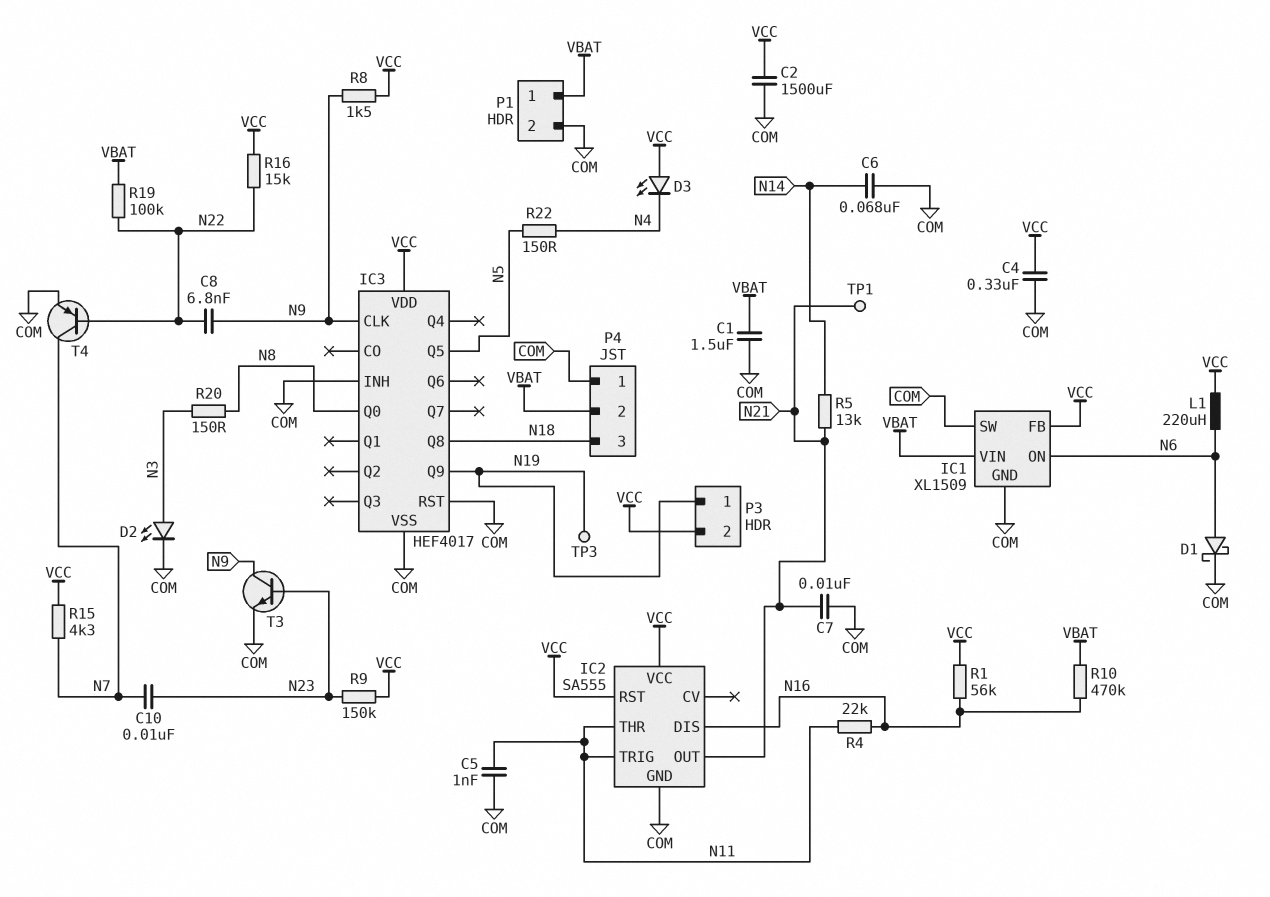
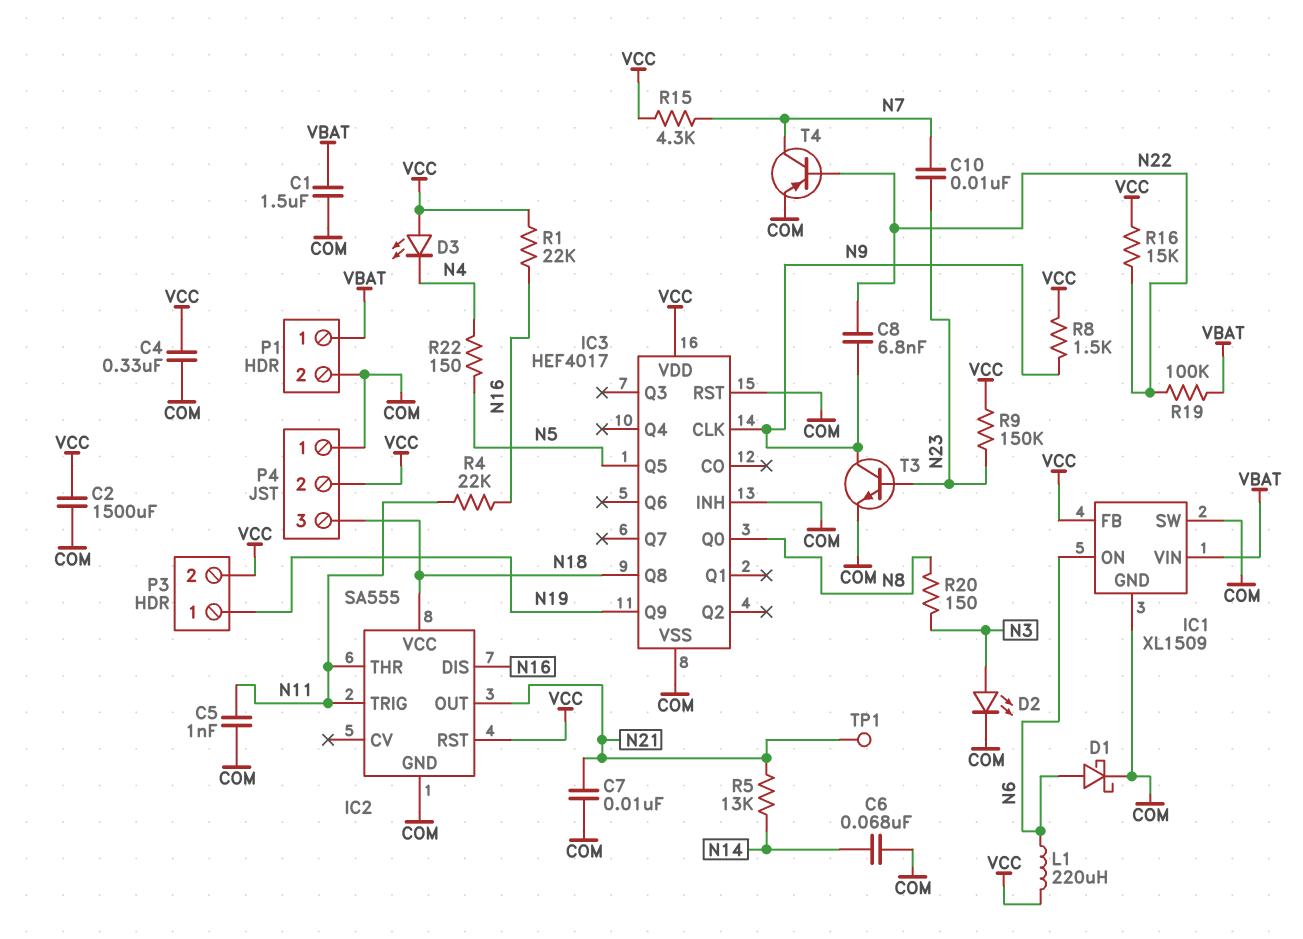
IC2 pin VCC: VCC -> N18
P4 pin 2: VBAT -> VCC
R1: 56k (N16, VCC) -> 22k (N16, VCC)
R10: 470k (N16, VBAT) -> none
TP3: test point (N19) -> none

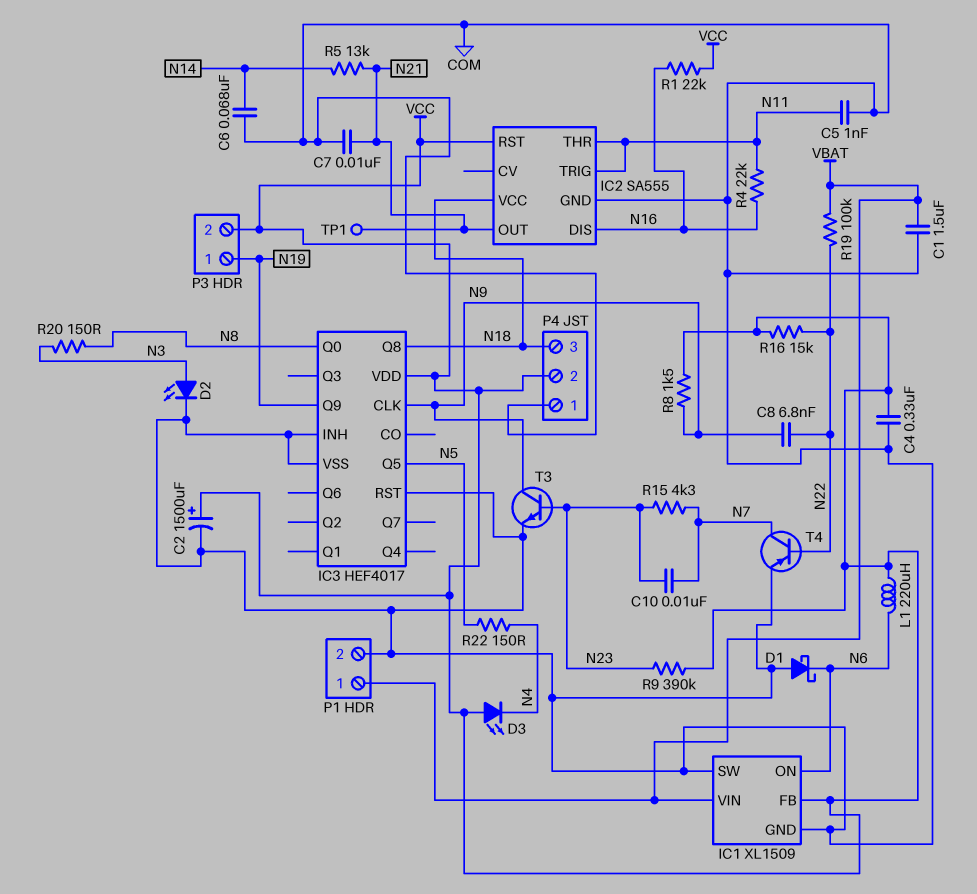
C2: 1500uF (COM, VCC) -> 1500uF (plus VCC, minus COM)
D1: schottky (A N6, K COM) -> schottky (A COM, K N6)
R9: 150k (N23, VCC) -> 390k (N23, VCC)
R15: 4.3k (N7, VCC) -> 4.3k (N7, N23)

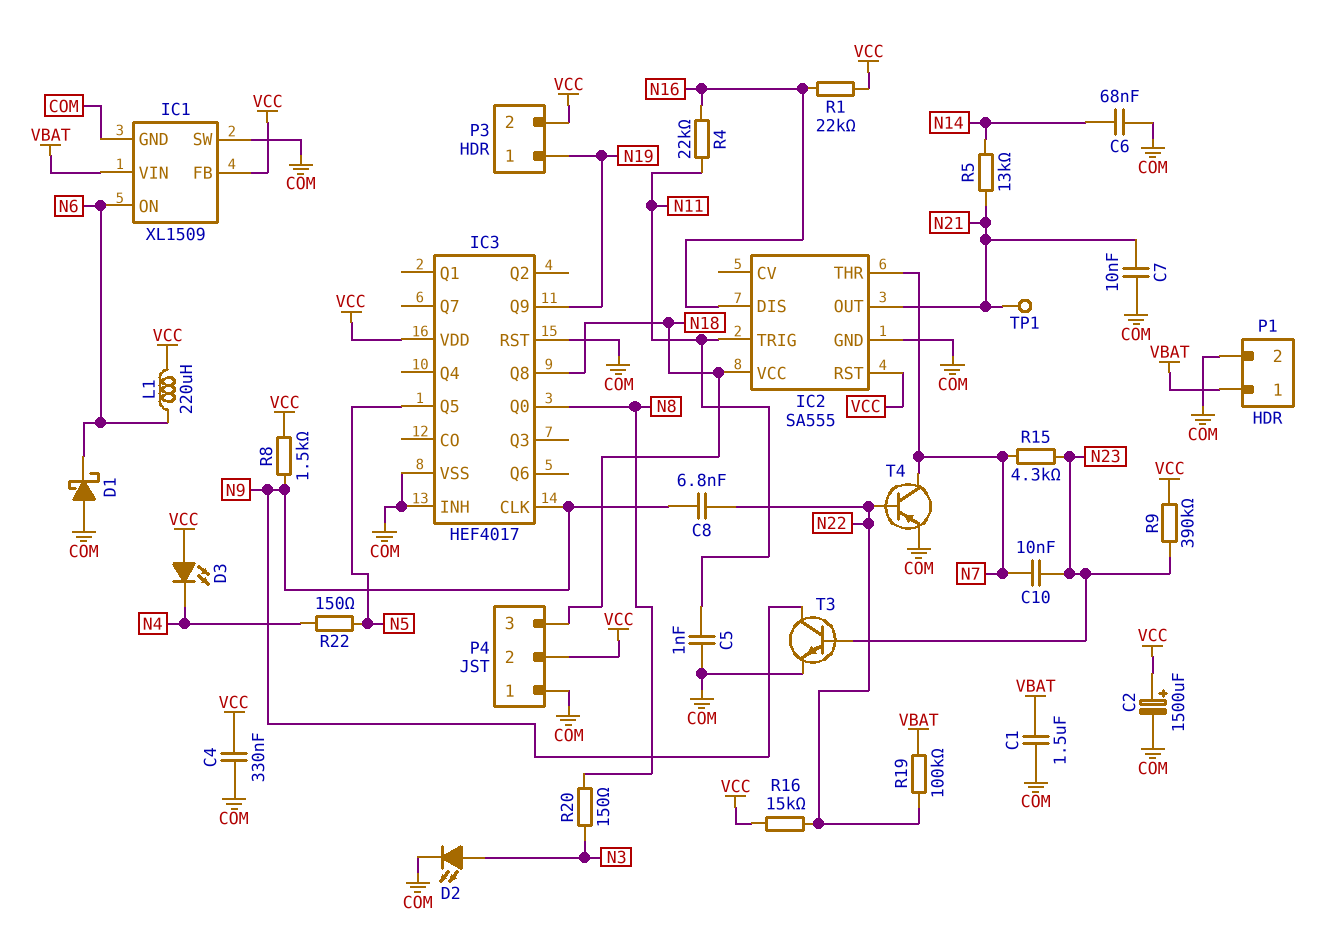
IC2 pin THR: N11 -> N7

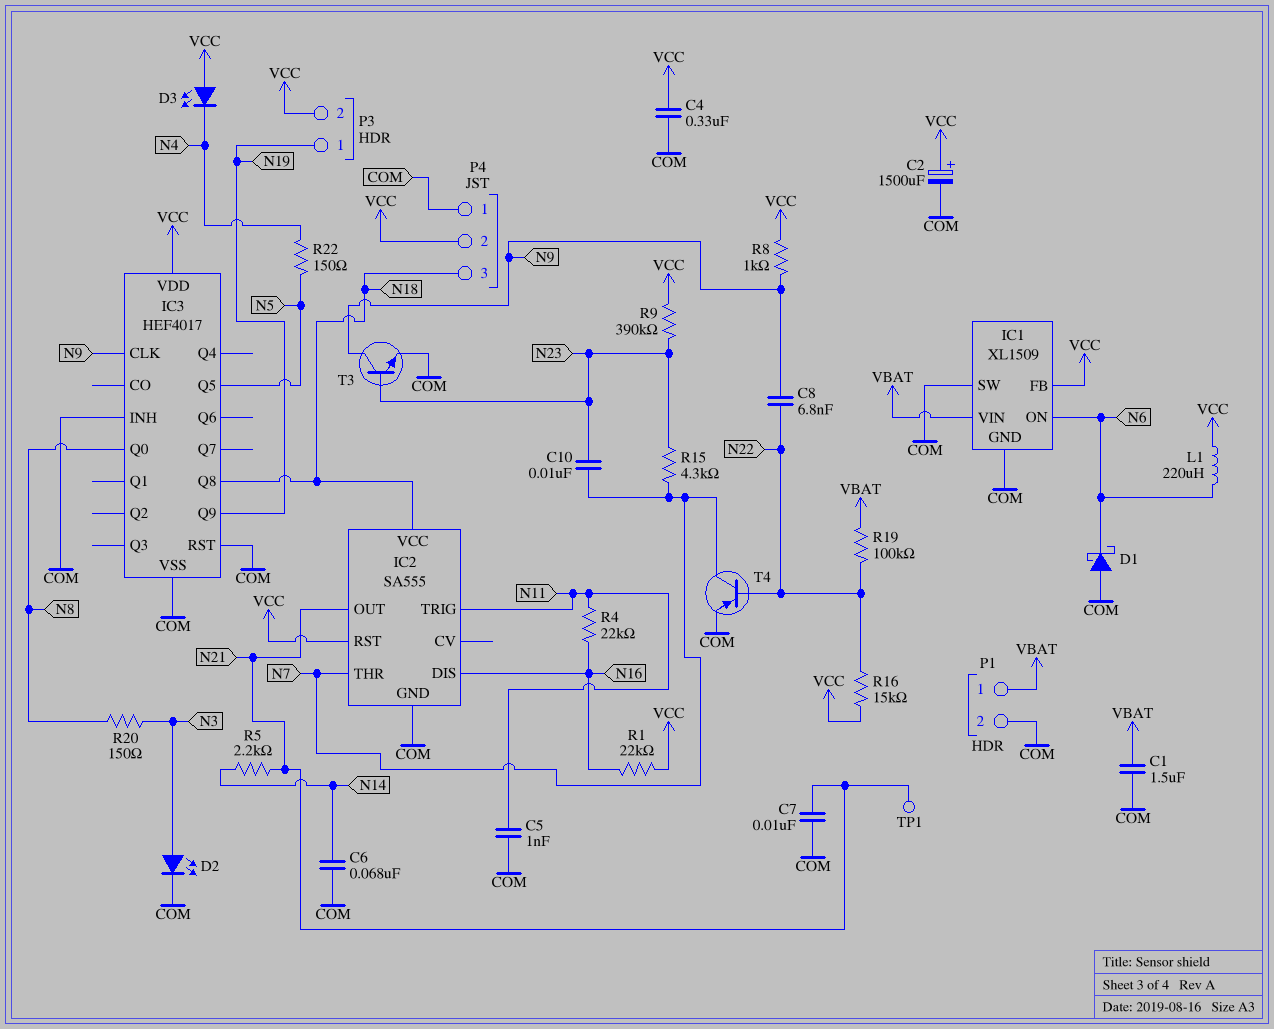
R5: 13k (N14, N21) -> 2.2k (N14, N21)
R8: 1.5k (N9, VCC) -> 1k (N9, VCC)

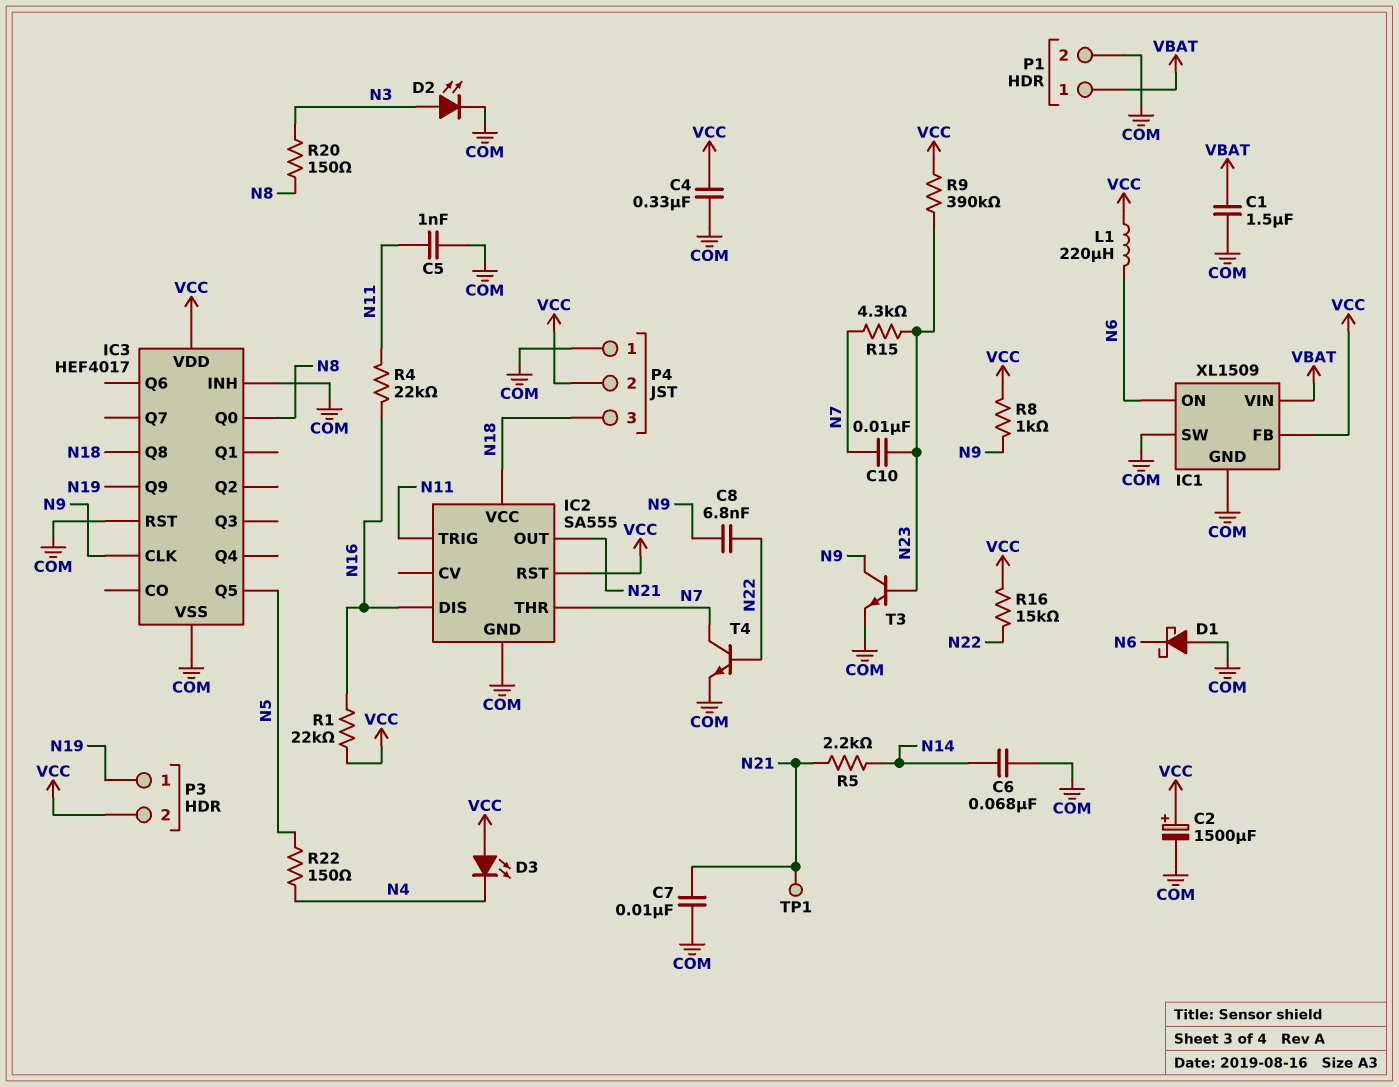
R19: 100k (N22, VBAT) -> none
T4: PNP (B N22, C N7, E COM) -> NPN (B N22, C N7, E COM)

